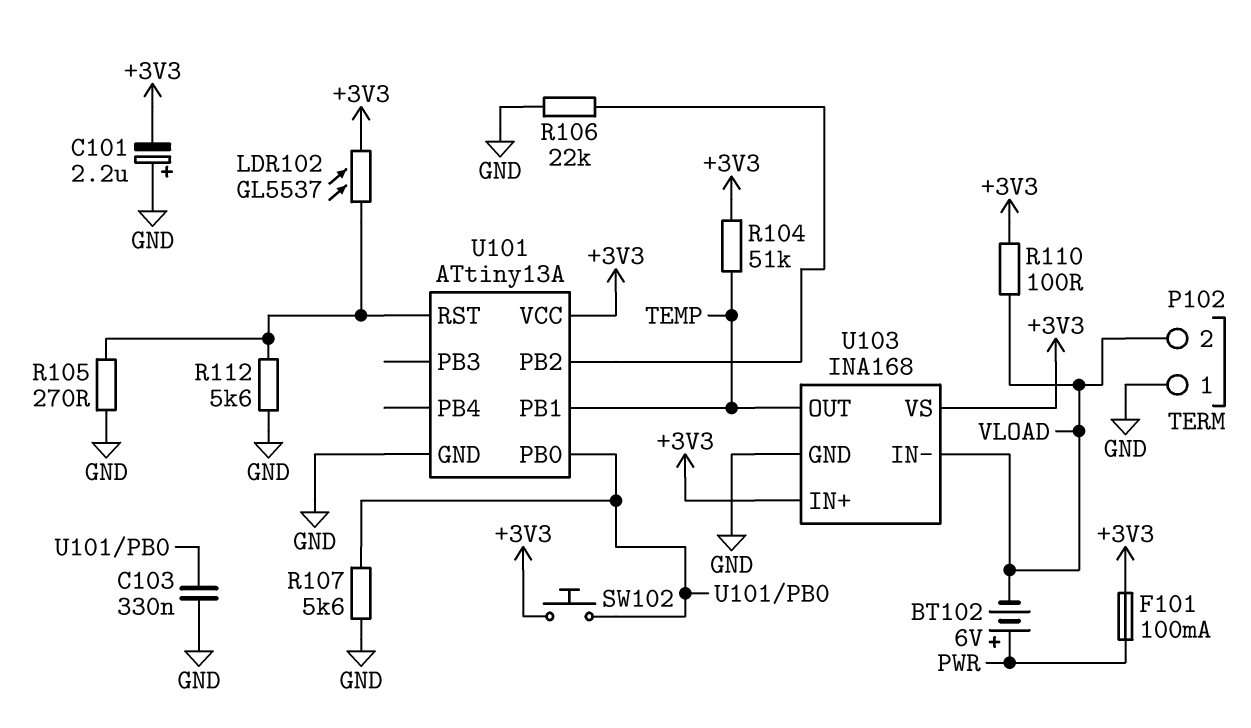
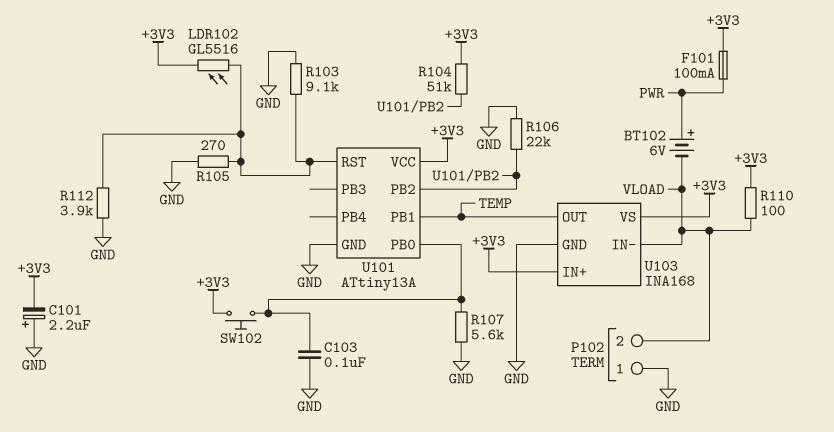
C103: 330nF (GND, U101/PB0) -> 100nF (GND, U101/PB0)
LDR102: GL5537 (+3V3, U101/RST) -> GL5516 (+3V3, U101/RST)
R103: none -> 9.1k (GND, U101/RST)
R104: 51k (+3V3, TEMP) -> 51k (+3V3, U101/PB2)
R112: 5.6k (GND, U101/RST) -> 3.9k (GND, U101/RST)

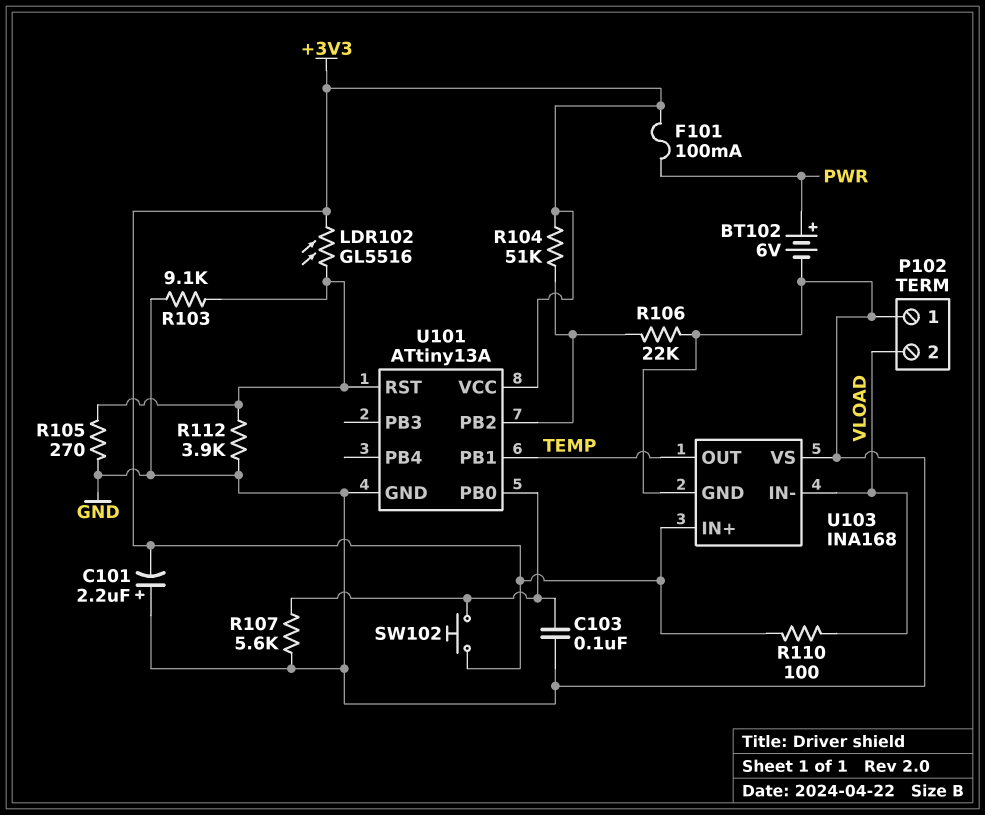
BT102: 6V (plus PWR, minus VLOAD) -> 6V (plus PWR, minus GND)
U103 pin VS: +3V3 -> GND

